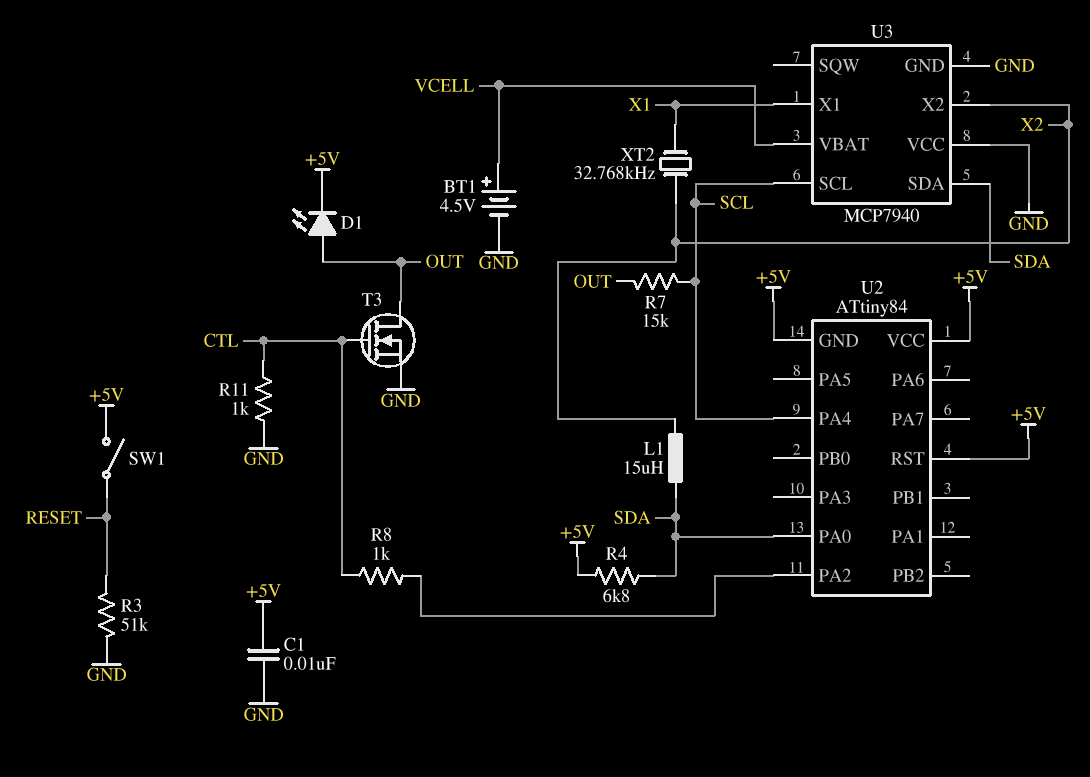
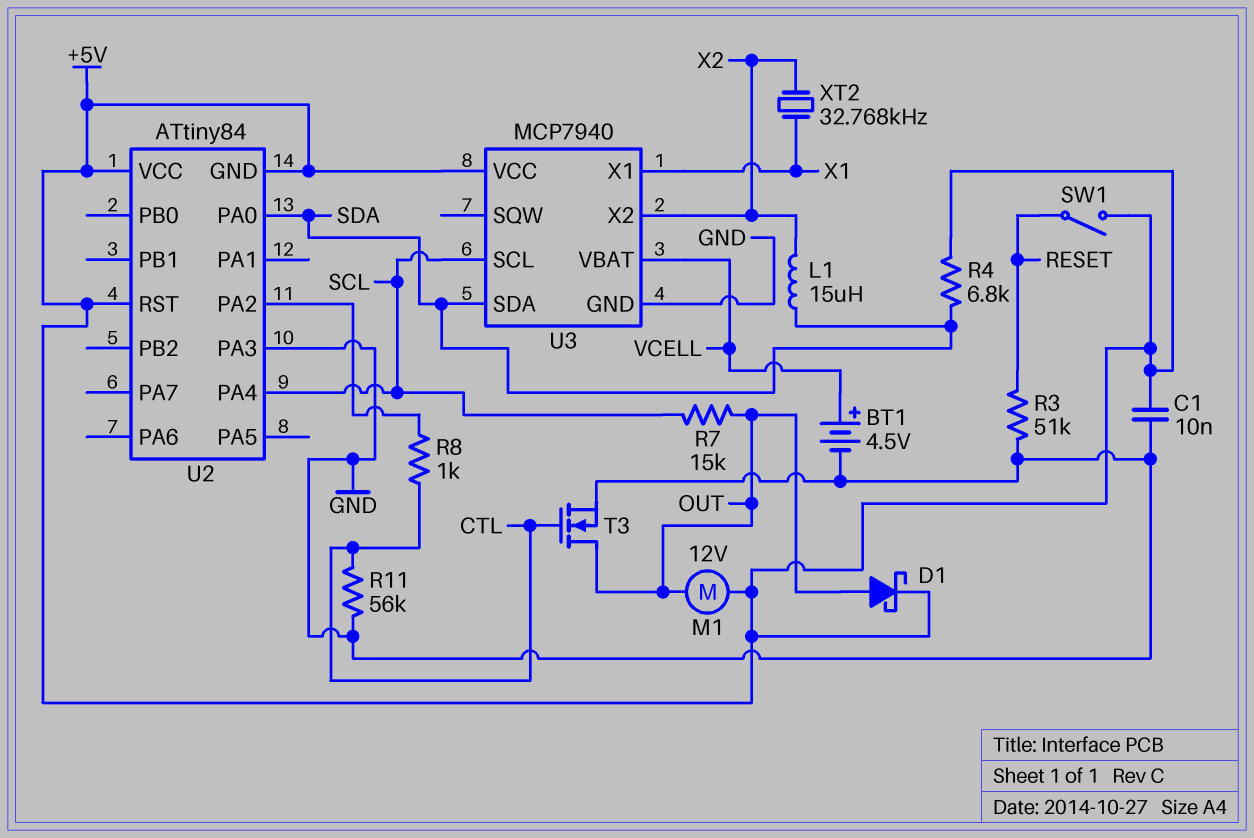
D1: LED (A OUT, K +5V) -> schottky (A OUT, K +5V)
M1: none -> motor 12V (+5V, OUT)
R11: 1k (CTL, GND) -> 56k (CTL, GND)
U2 pin PA3: none -> GND
U3 pin VCC: GND -> +5V

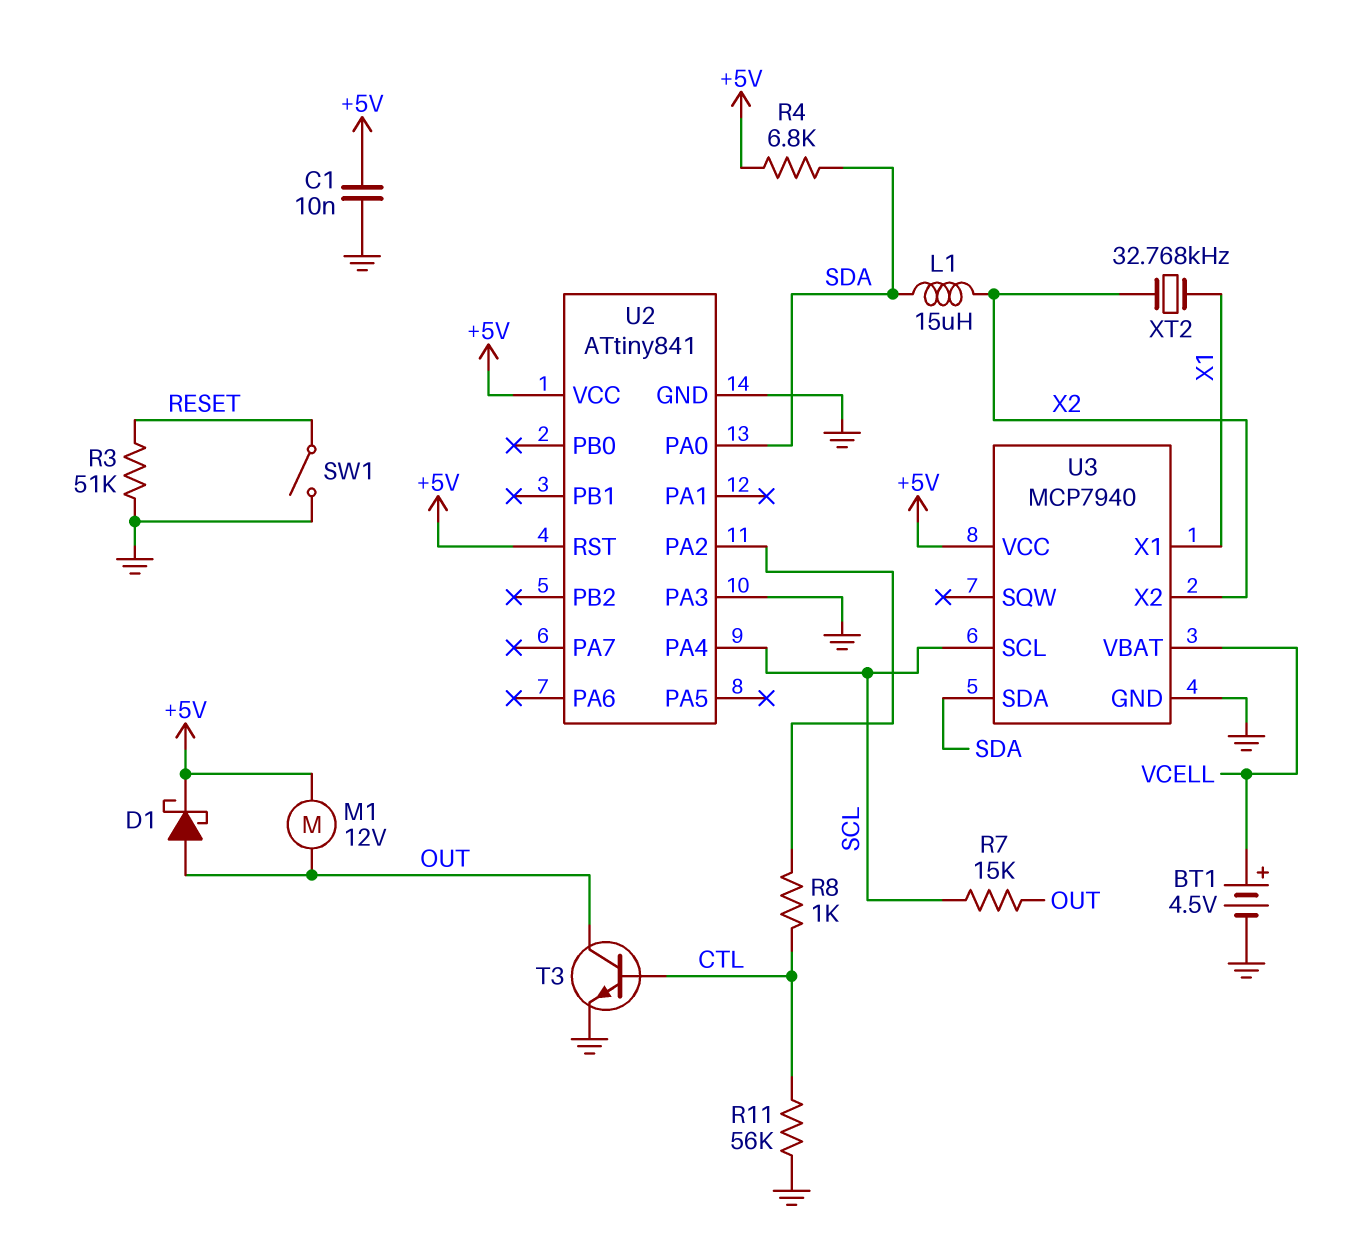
SW1: switch (+5V, RESET) -> switch (GND, RESET)
T3: NMOS (G CTL, D OUT, S GND) -> NPN (B CTL, C OUT, E GND)
U2: ATtiny84 -> ATtiny841
U2 pin GND: +5V -> GND

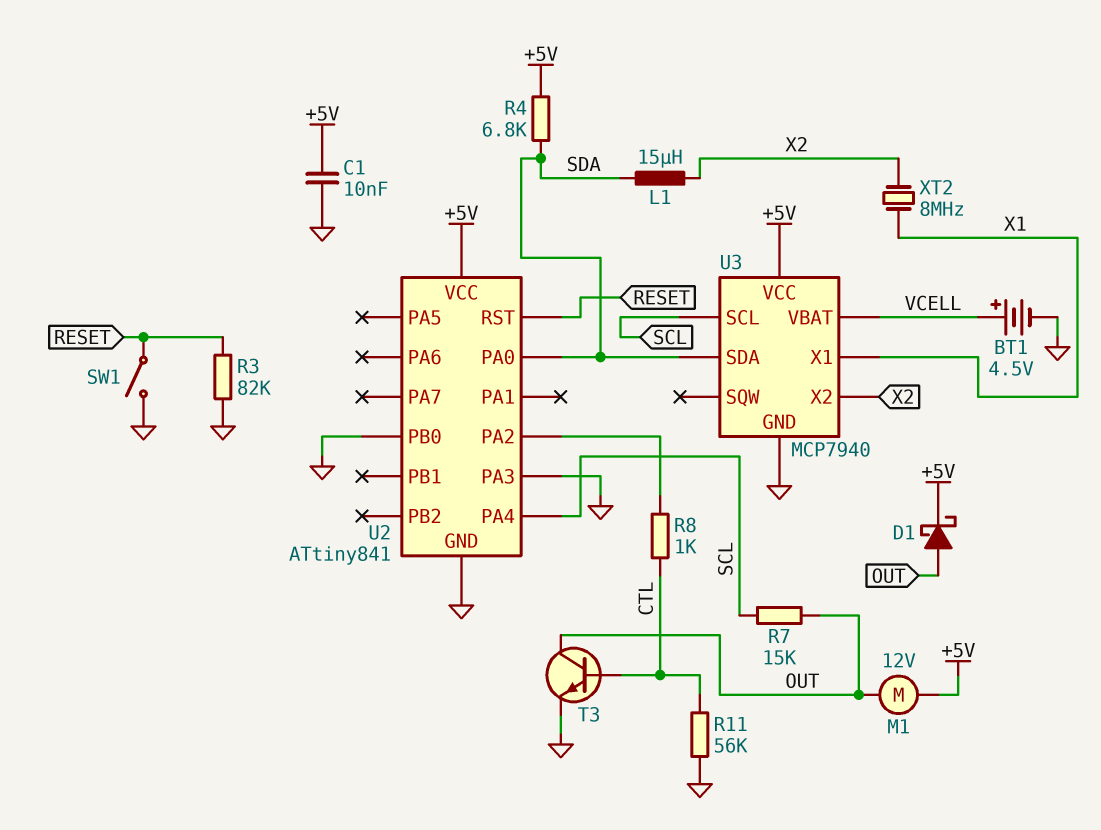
R3: 51k (GND, RESET) -> 82k (GND, RESET)
U2 pin PB0: none -> GND
U2 pin RST: +5V -> RESET
XT2: 32.768kHz (X1, X2) -> 8MHz (X1, X2)

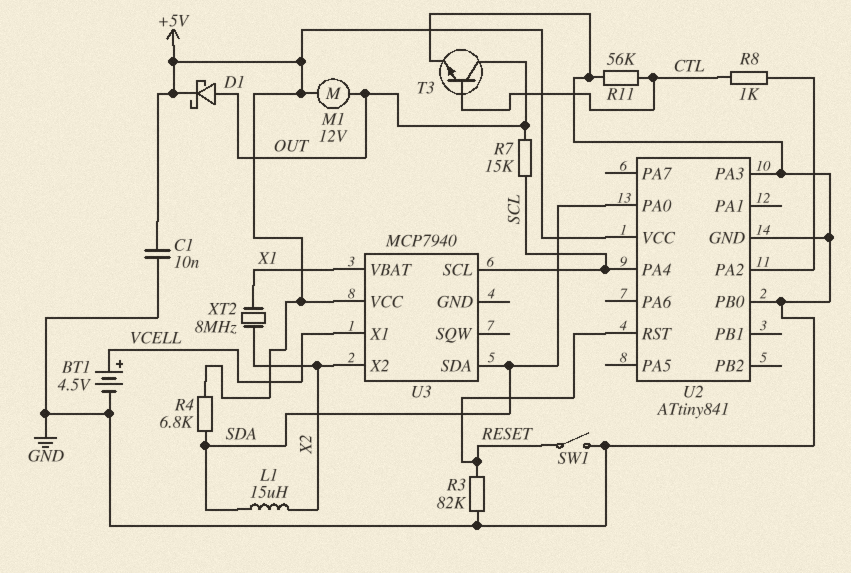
U3 pin GND: GND -> none
U3 pin VBAT: VCELL -> X1
U3 pin X1: X1 -> VCELL

